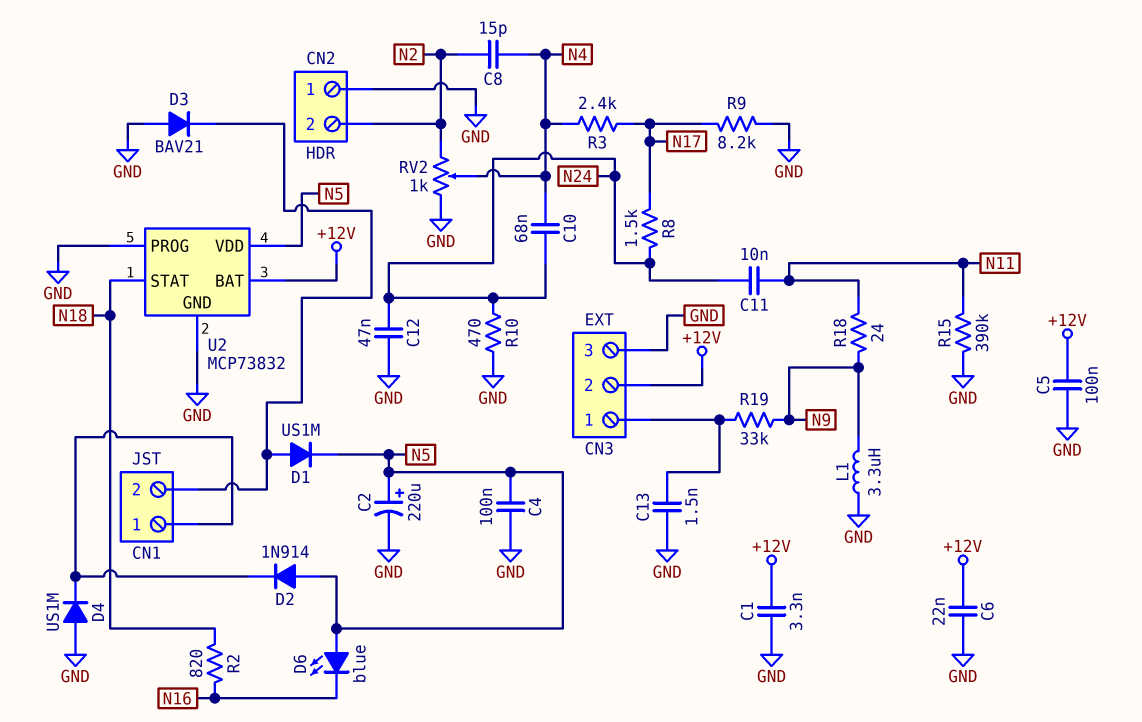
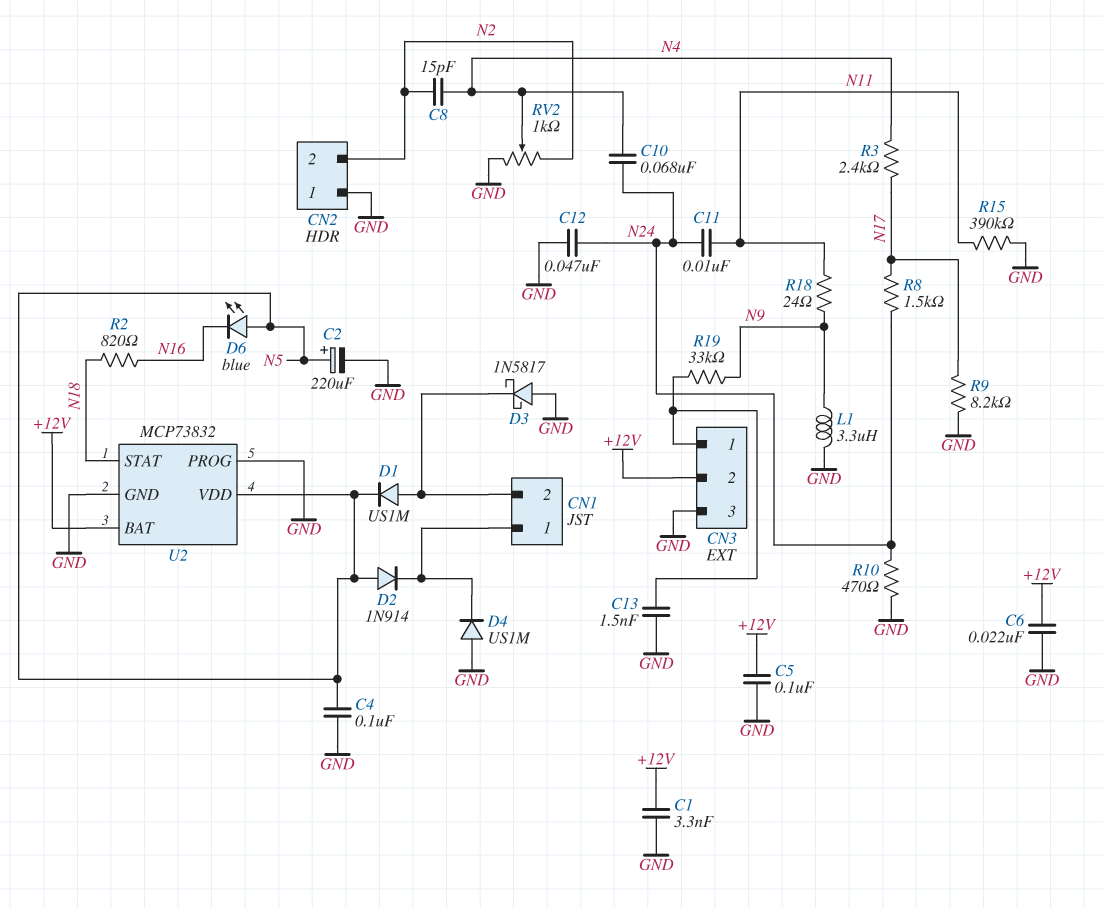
D3: diode BAV21 (A GND, K CN1/2) -> schottky 1N5817 (A GND, K CN1/2)

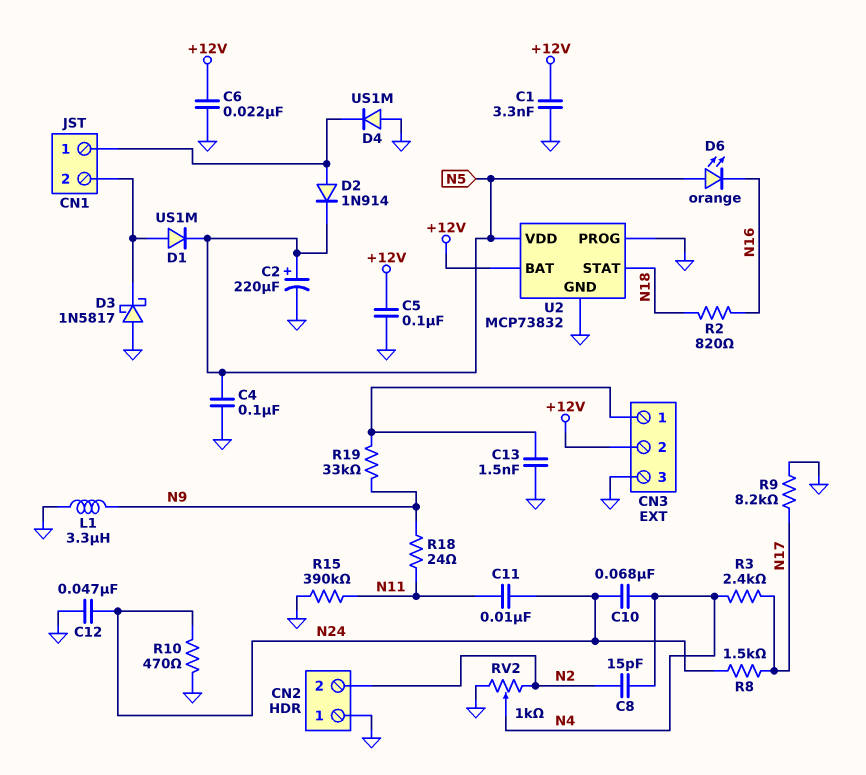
D2: diode 1N914 (A N5, K CN1/1) -> diode 1N914 (A CN1/1, K N5)
D6: LED blue (A N5, K N16) -> LED orange (A N5, K N16)

